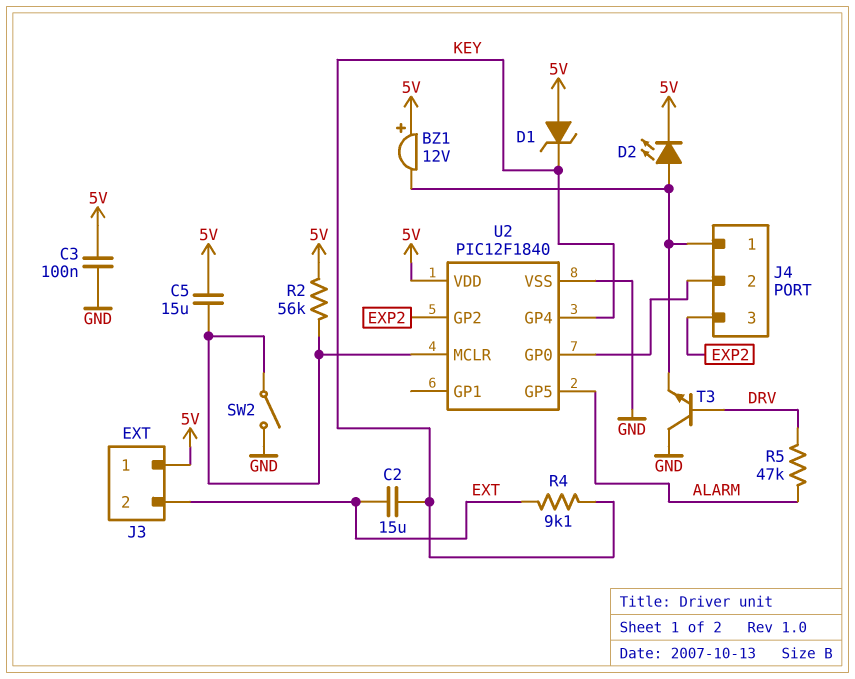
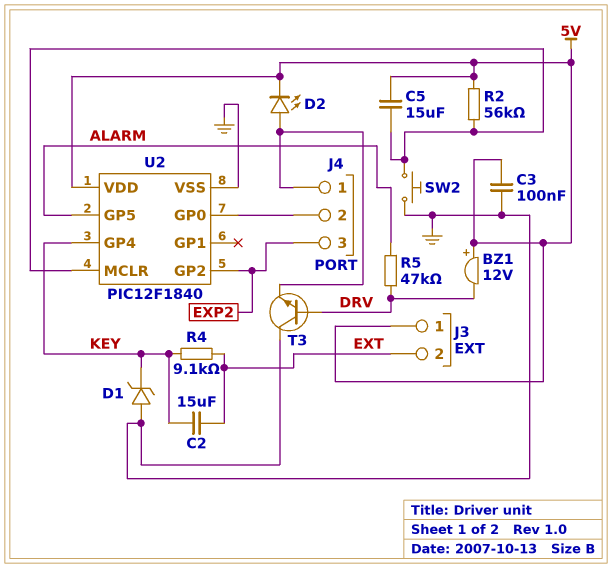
BZ1: buzzer 12V (plus 5V, minus J4/1) -> buzzer 12V (plus 5V, minus DRV)
D1: zener (A 5V, K KEY) -> zener (A GND, K KEY)
SW2: switch (GND, U2/MCLR) -> button (GND, U2/MCLR)

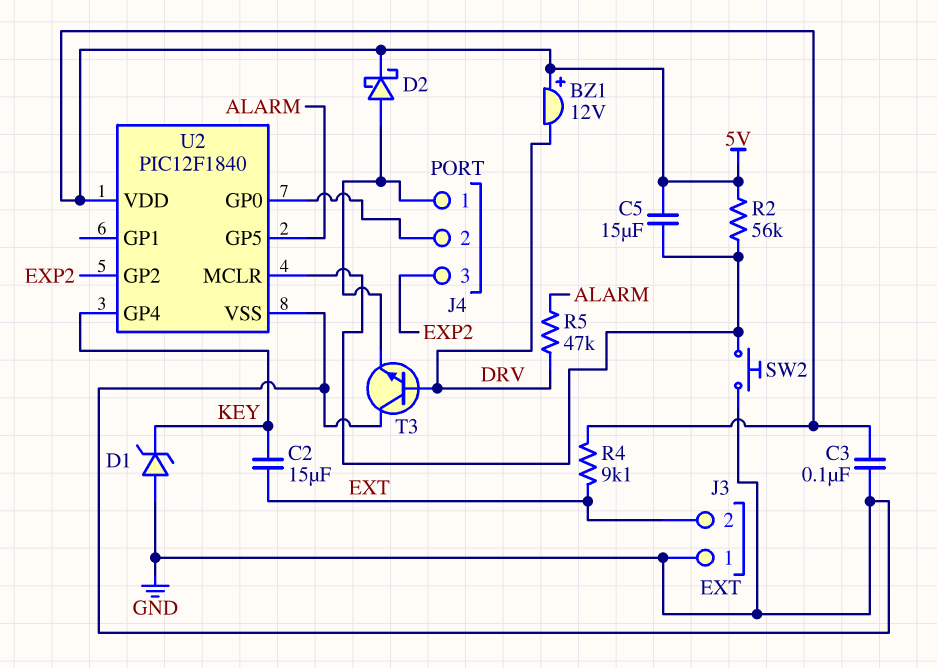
D2: LED (A J4/1, K 5V) -> schottky (A J4/1, K 5V)
J3 pin 1: 5V -> GND
R4: 9.1k (EXT, KEY) -> 9.1k (5V, EXT)

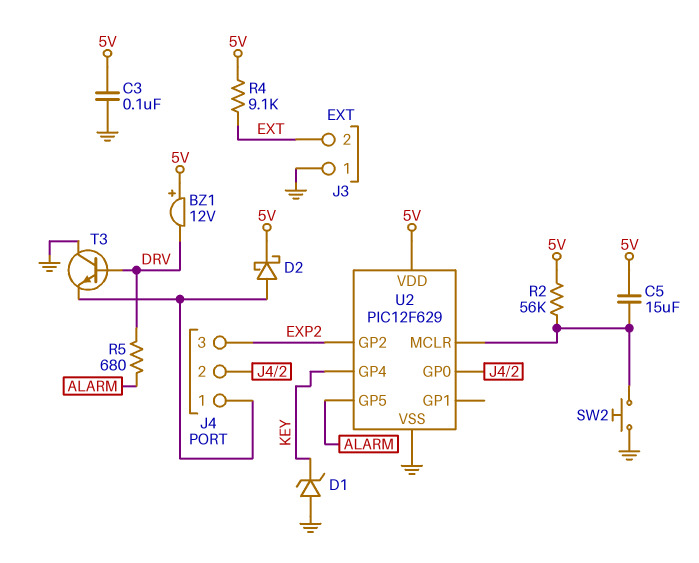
C2: 15uF (EXT, KEY) -> none
R5: 47k (ALARM, DRV) -> 680 (ALARM, DRV)
U2: PIC12F1840 -> PIC12F629

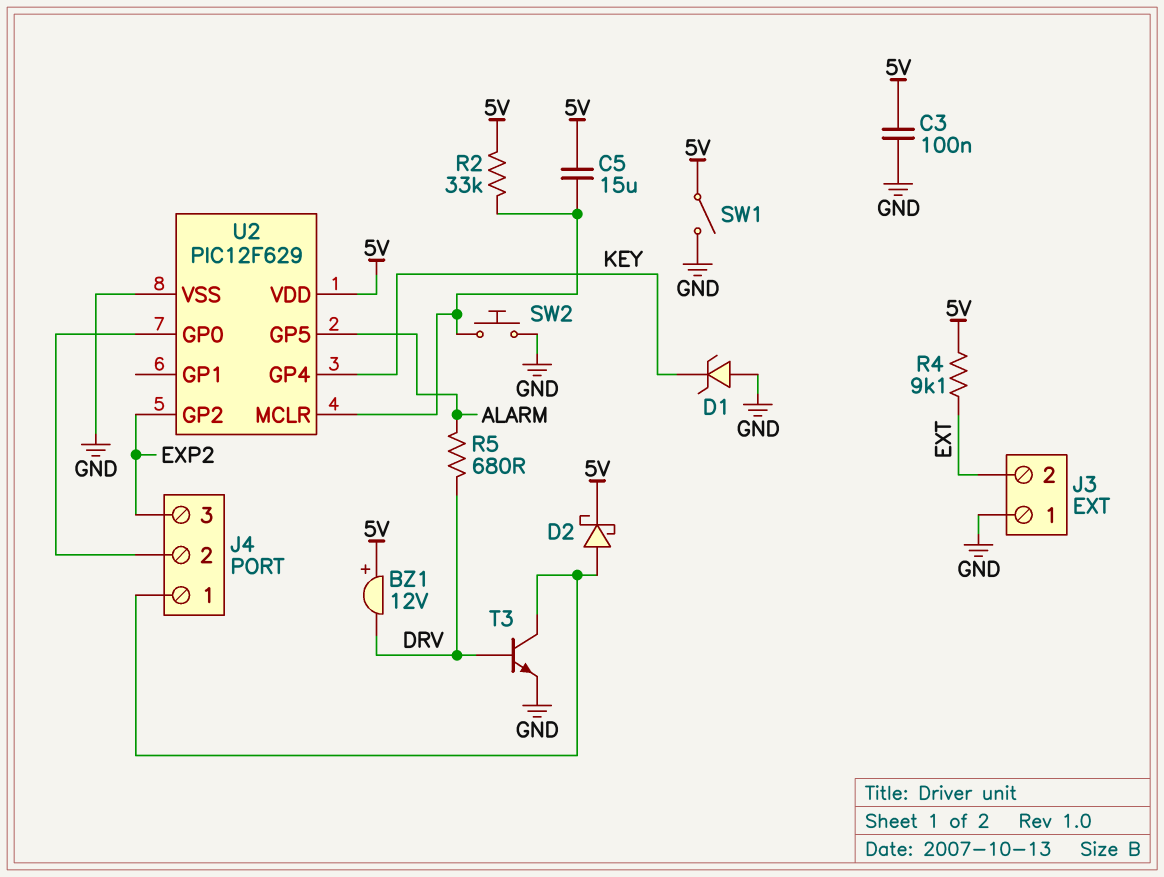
R2: 56k (5V, U2/MCLR) -> 33k (5V, U2/MCLR)
SW1: none -> switch (5V, GND)
T3: NPN (B DRV, C GND, E J4/1) -> NPN (B DRV, C J4/1, E GND)

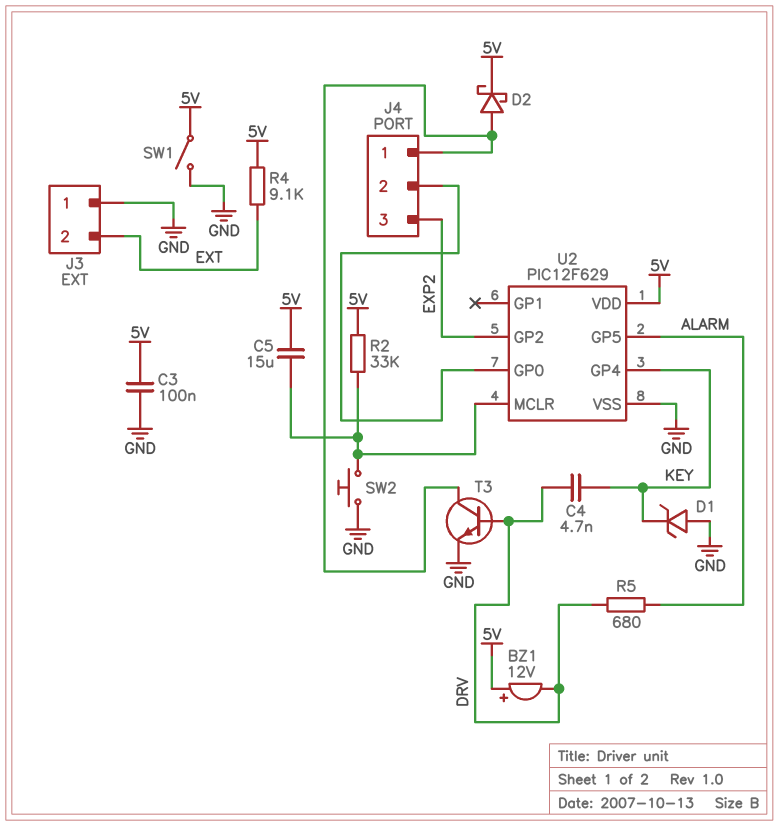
C4: none -> 4.7nF (DRV, KEY)

